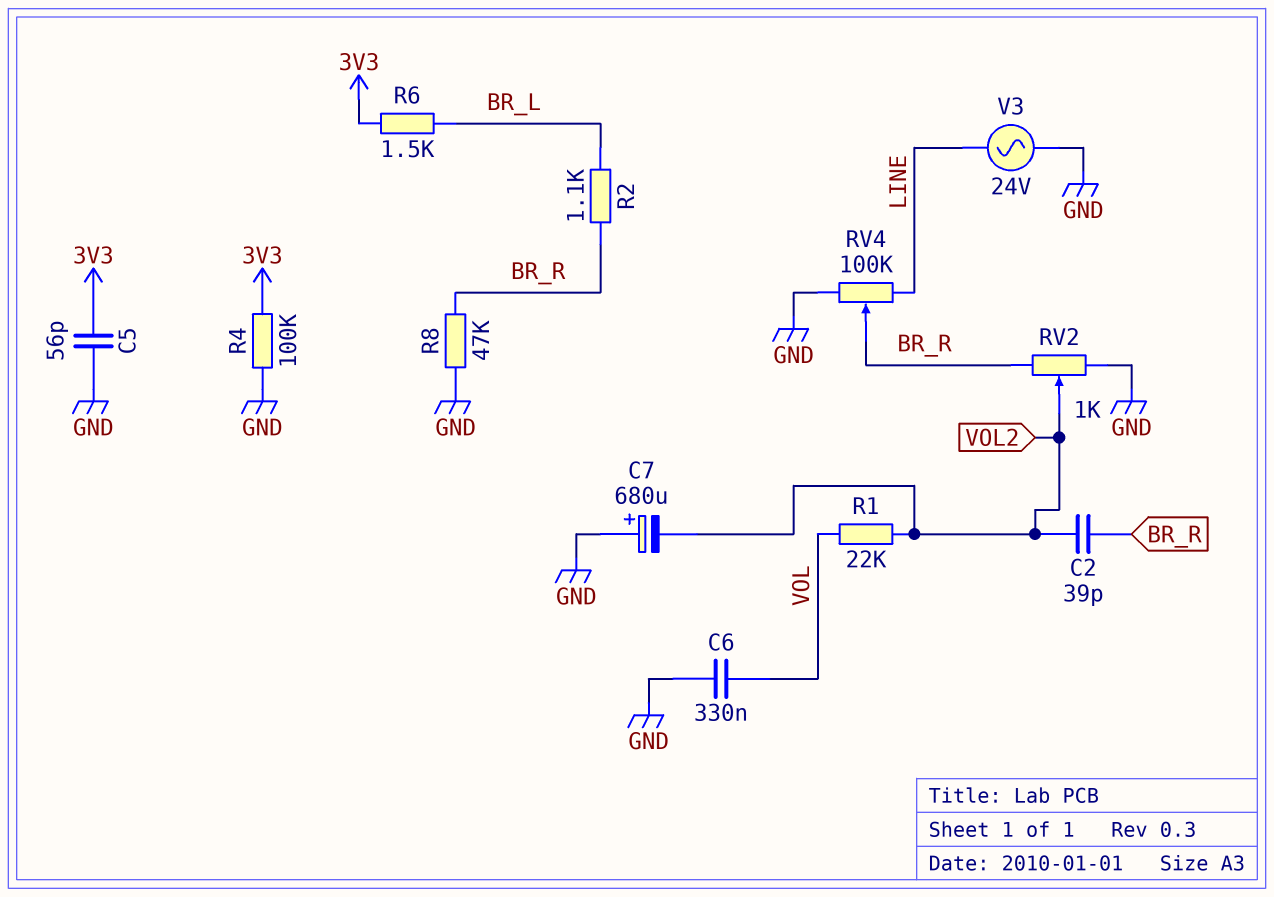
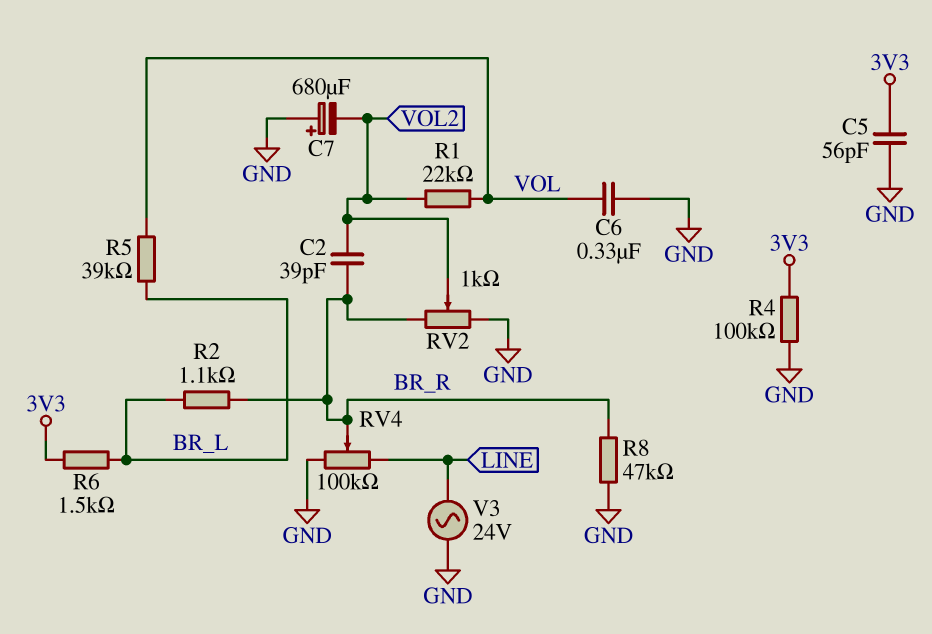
R5: none -> 39k (BR_L, VOL)

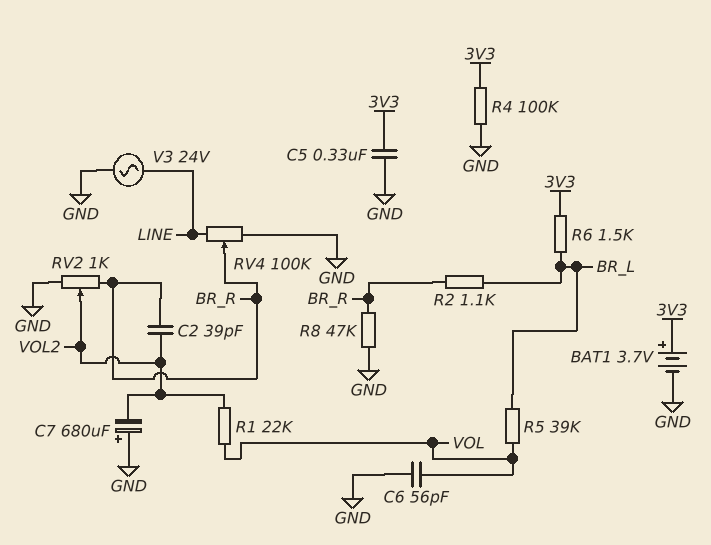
BAT1: none -> 3.7V (plus 3V3, minus GND)
C5: 56pF (3V3, GND) -> 330nF (3V3, GND)
C6: 330nF (GND, VOL) -> 56pF (GND, VOL)

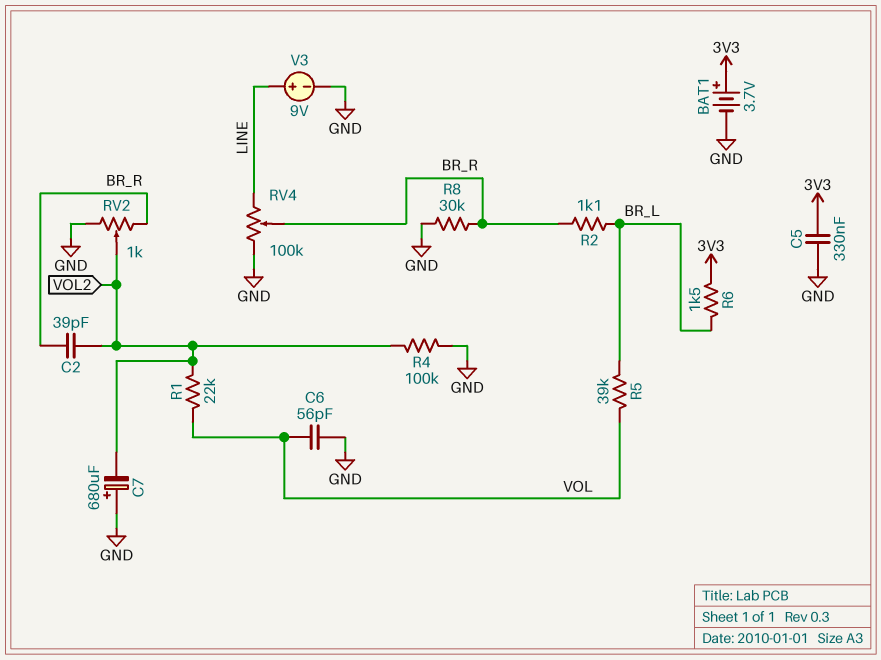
R4: 100k (3V3, GND) -> 100k (GND, VOL2)
R8: 47k (BR_R, GND) -> 30k (BR_R, GND)
V3: AC 24V (GND, LINE) -> 9V (plus LINE, minus GND)

